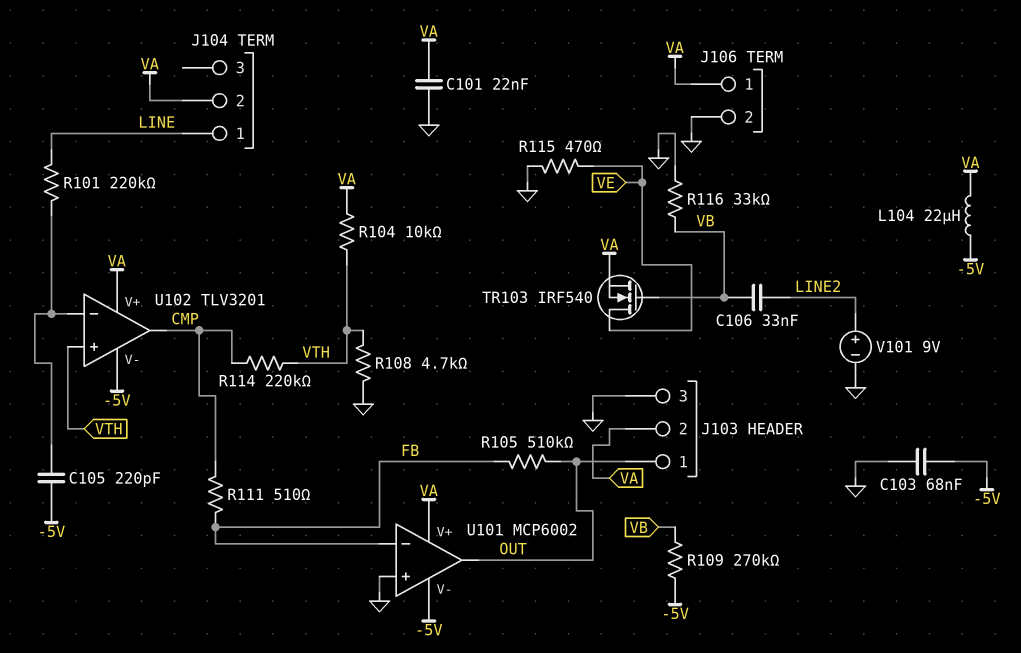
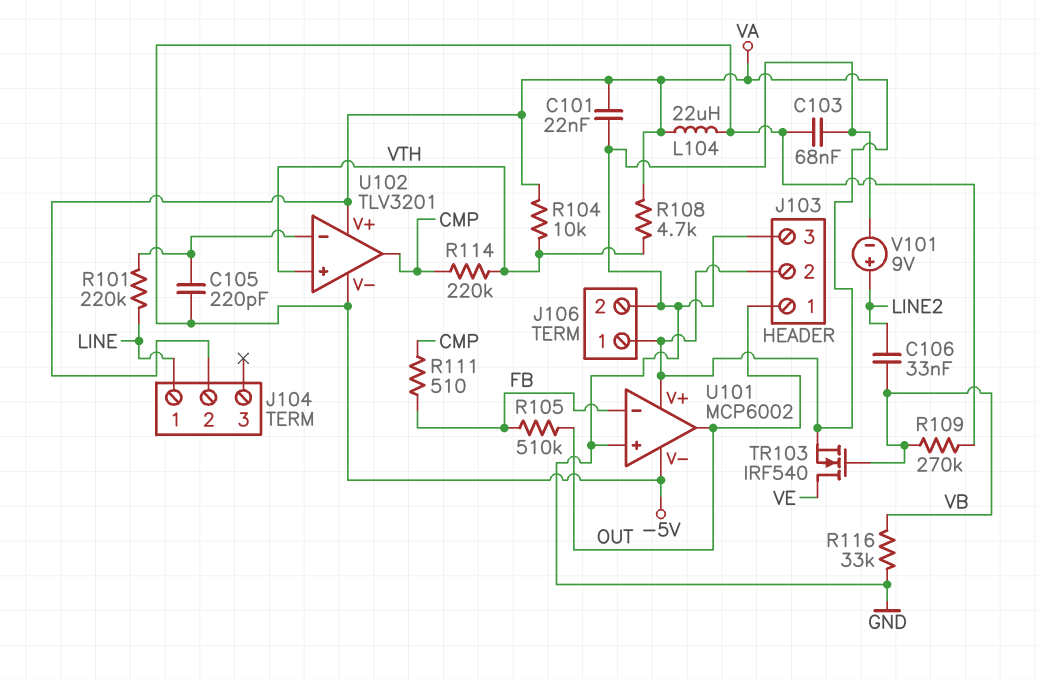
R108: 4.7k (GND, VTH) -> 4.7k (VA, VTH)
R115: 470 (GND, VE) -> none

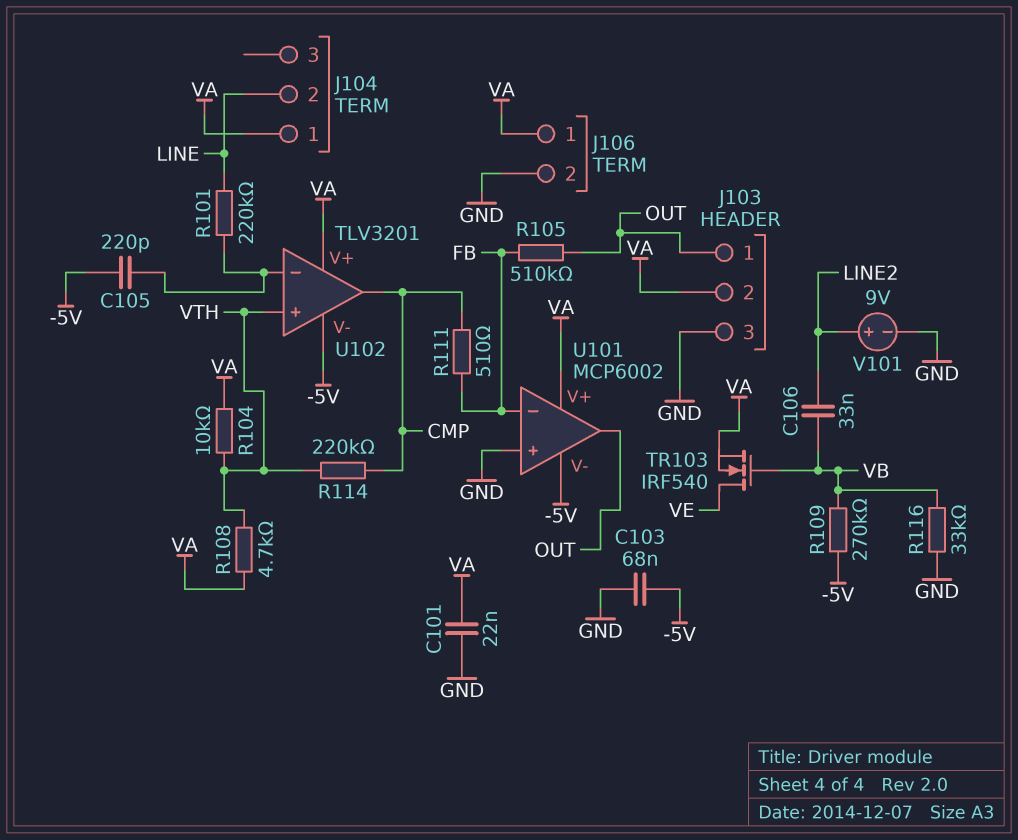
J104 pin 1: LINE -> VA
J104 pin 2: VA -> LINE
L104: 22uH (-5V, VA) -> none

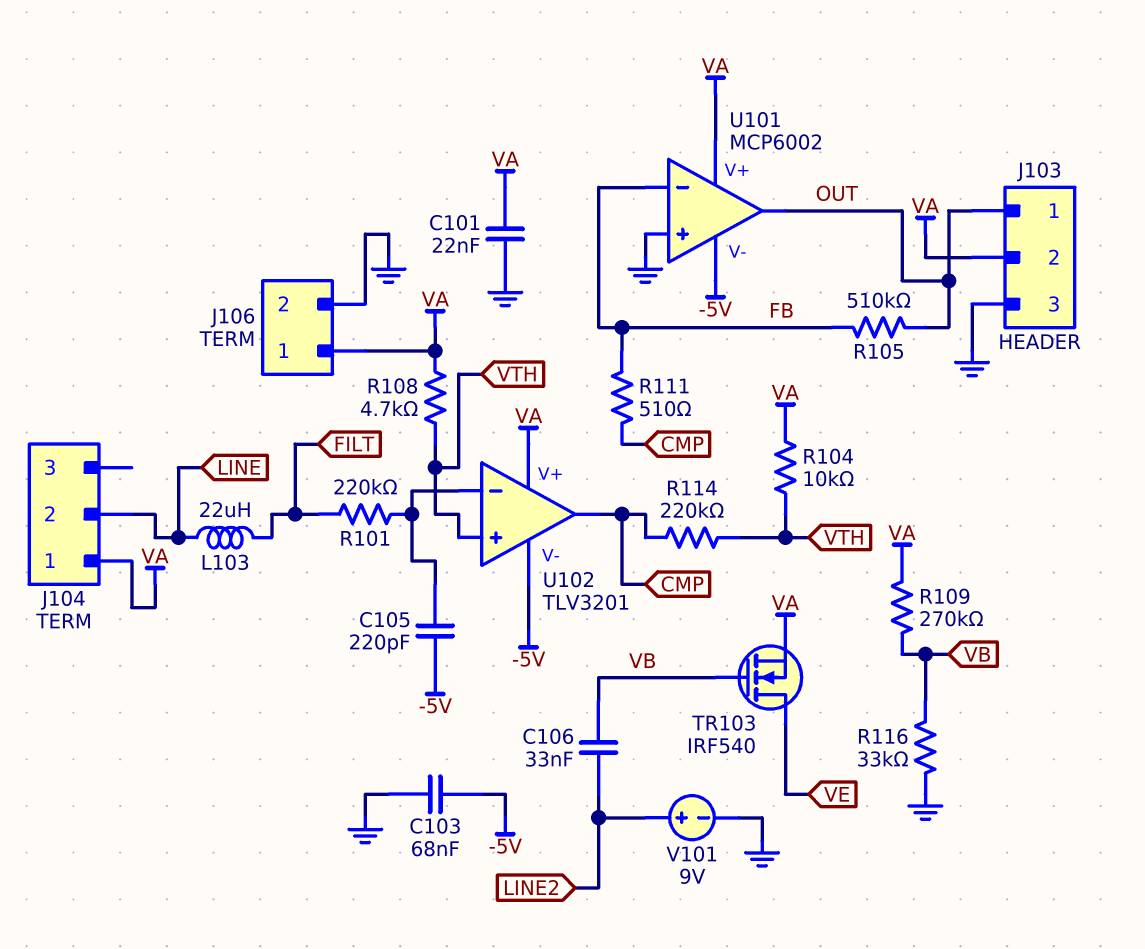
L103: none -> 22uH (FILT, LINE)
R101: 220k (LINE, U102/in-) -> 220k (FILT, U102/in-)
R109: 270k (-5V, VB) -> 270k (VA, VB)

